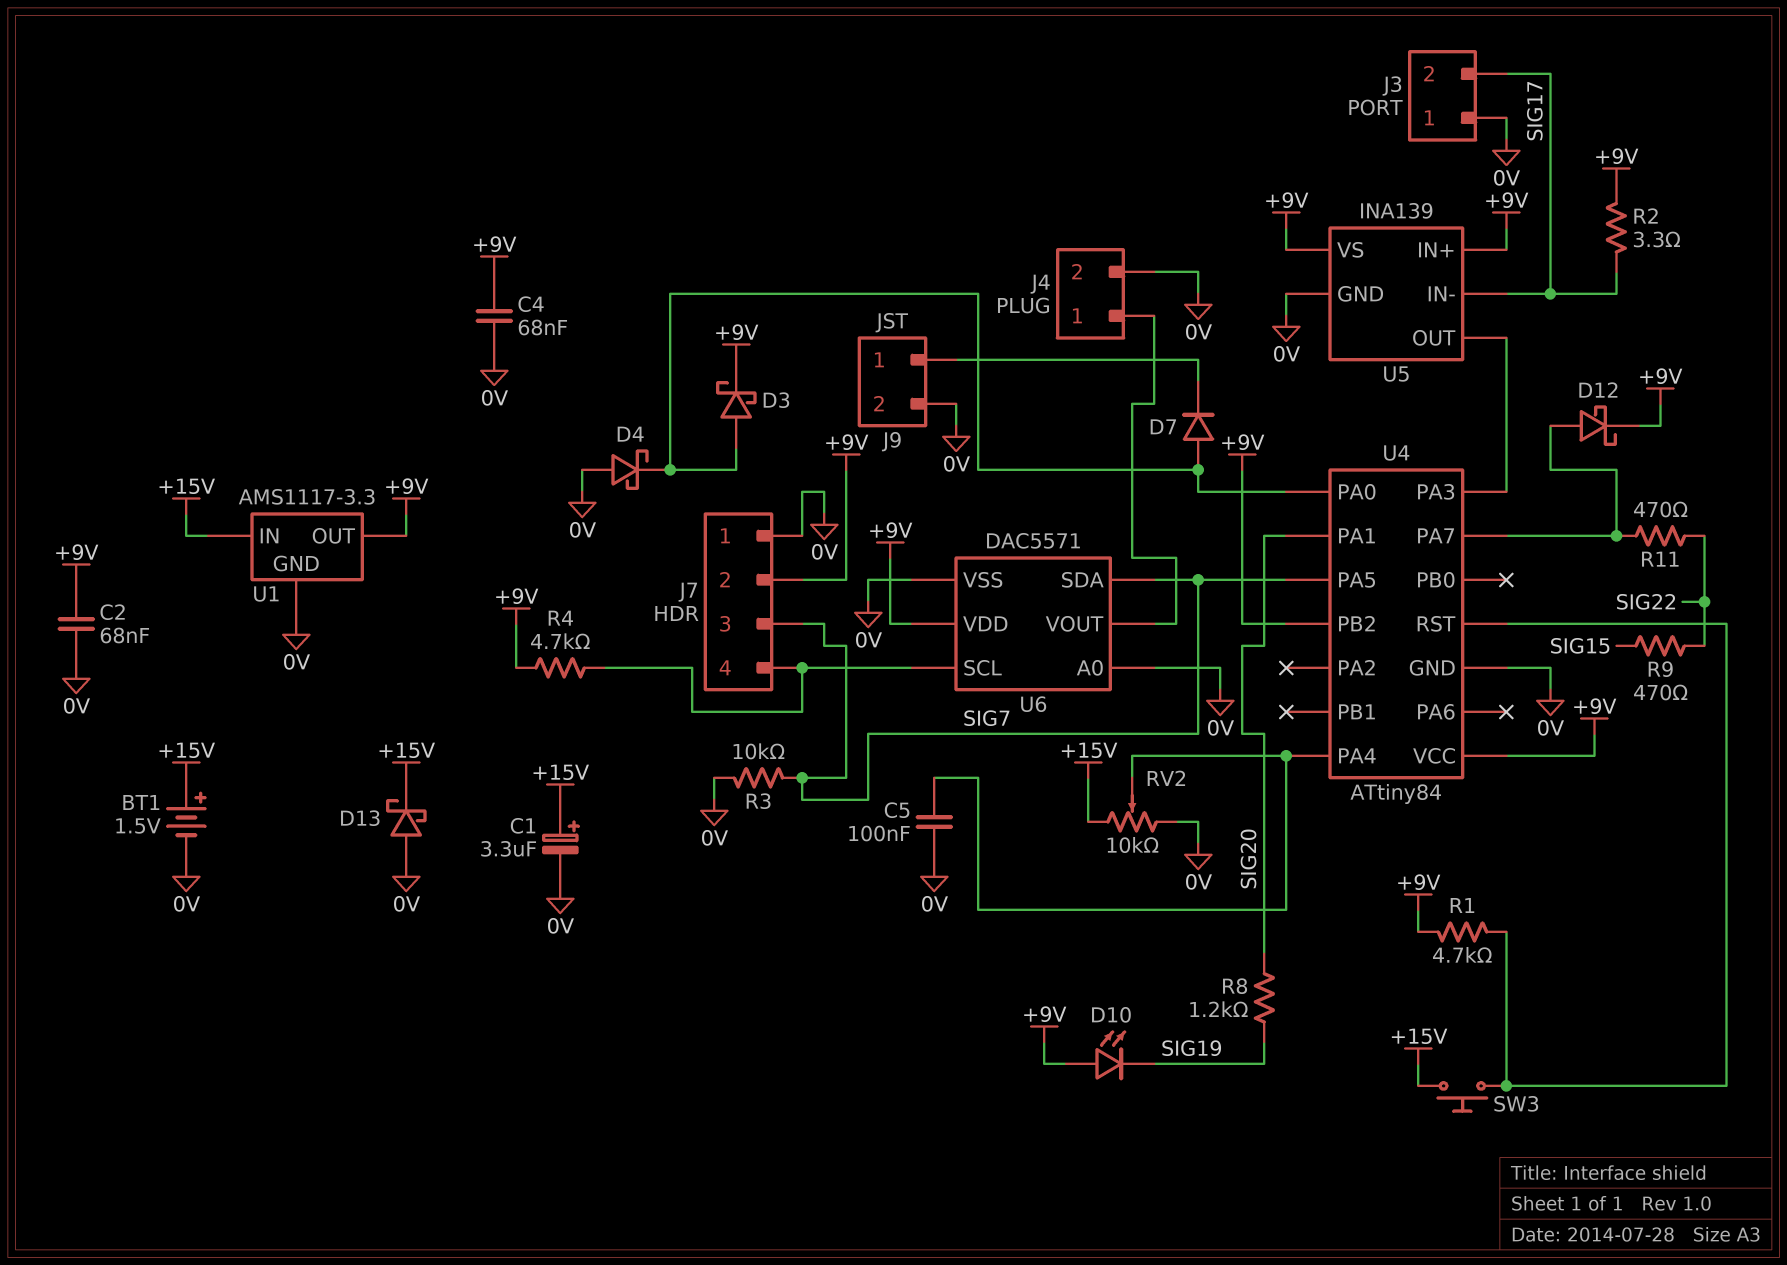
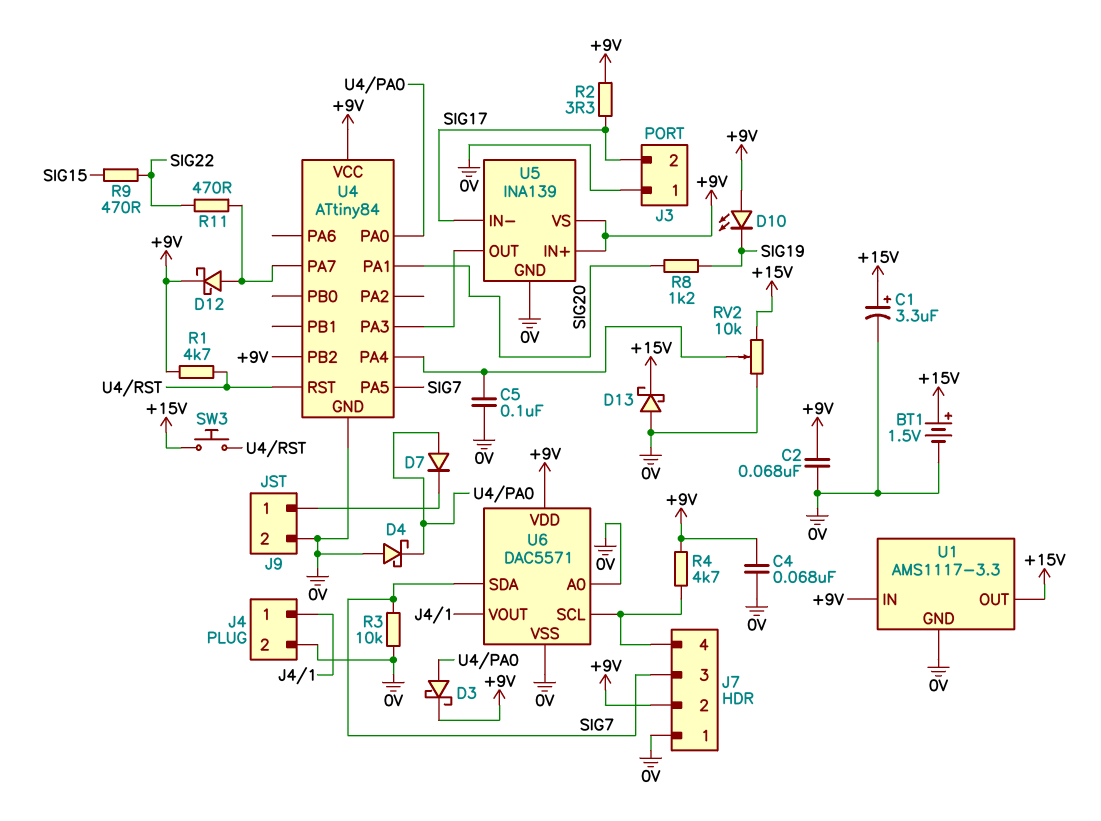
U1 pin IN: +15V -> +9V
U1 pin OUT: +9V -> +15V

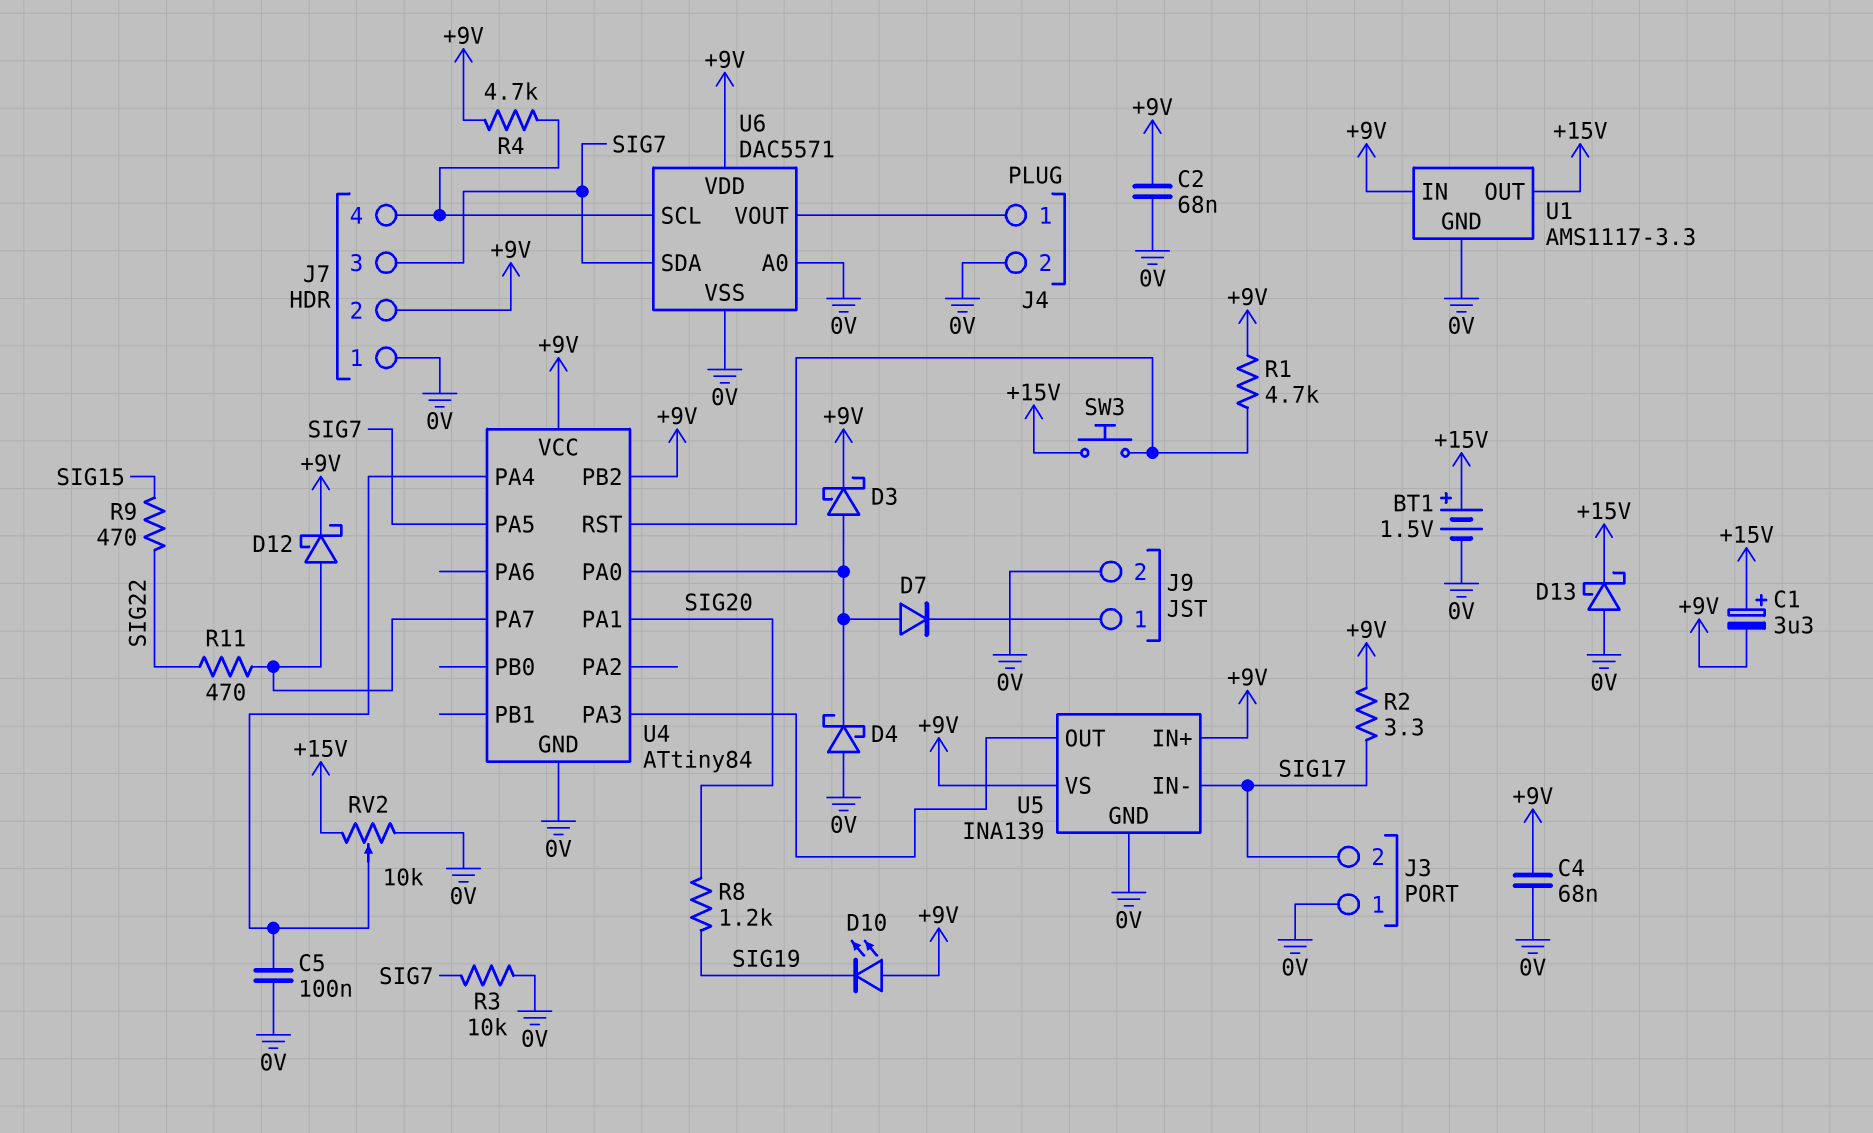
C1: 3.3uF (plus +15V, minus 0V) -> 3.3uF (plus +15V, minus +9V)

